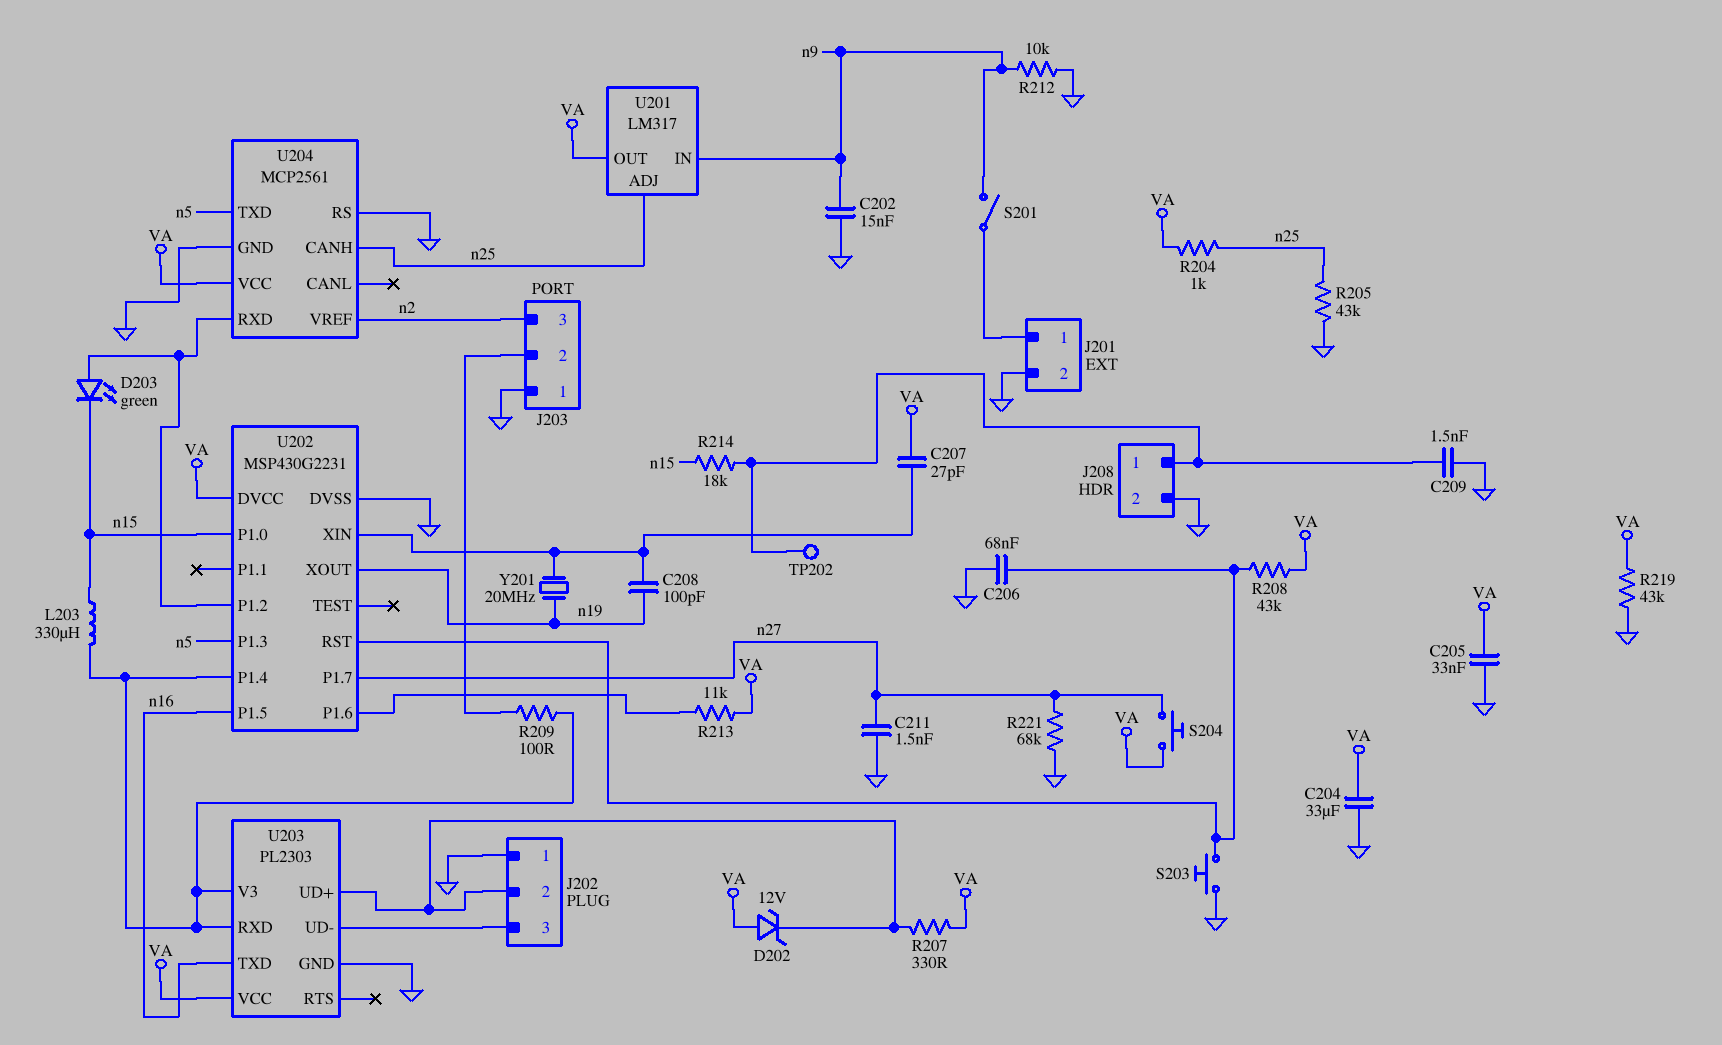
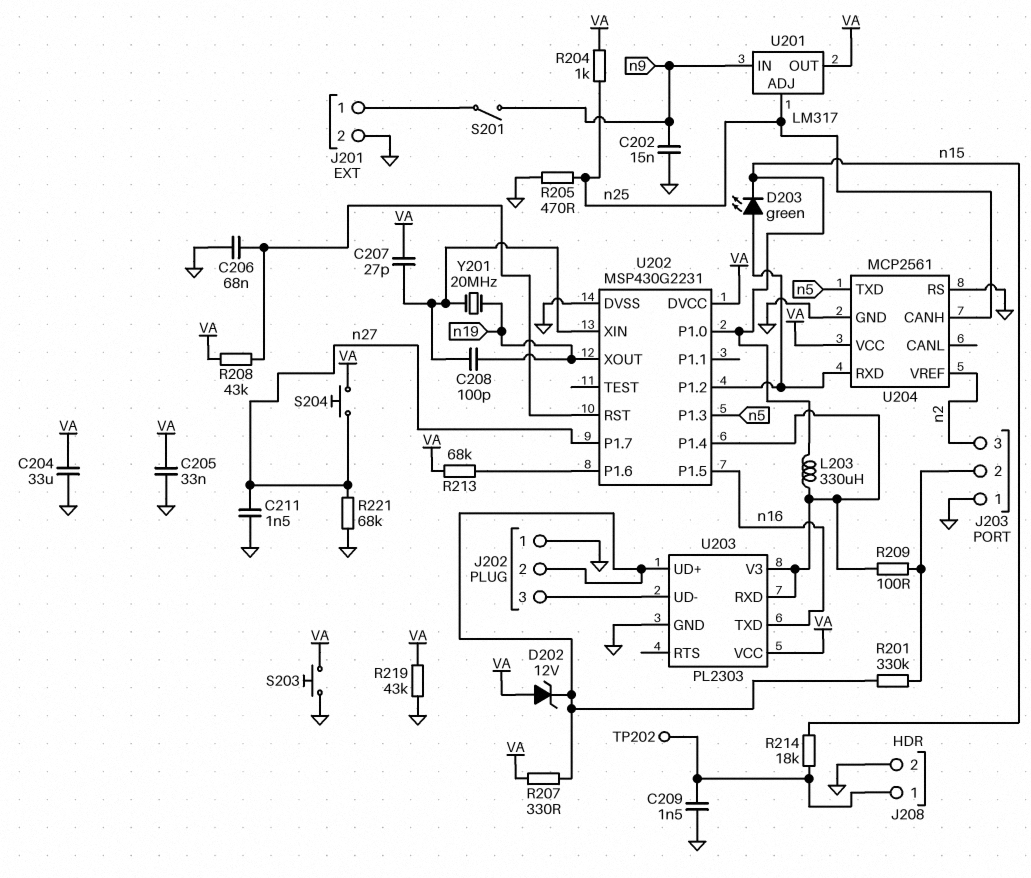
R201: none -> 330k (J202/2, J203/2)
R205: 43k (GND, n25) -> 470 (GND, n25)
R212: 10k (GND, n9) -> none
R213: 11k (U202/P1.6, VA) -> 68k (U202/P1.6, VA)
S203: button (GND, U202/RST) -> button (GND, VA)

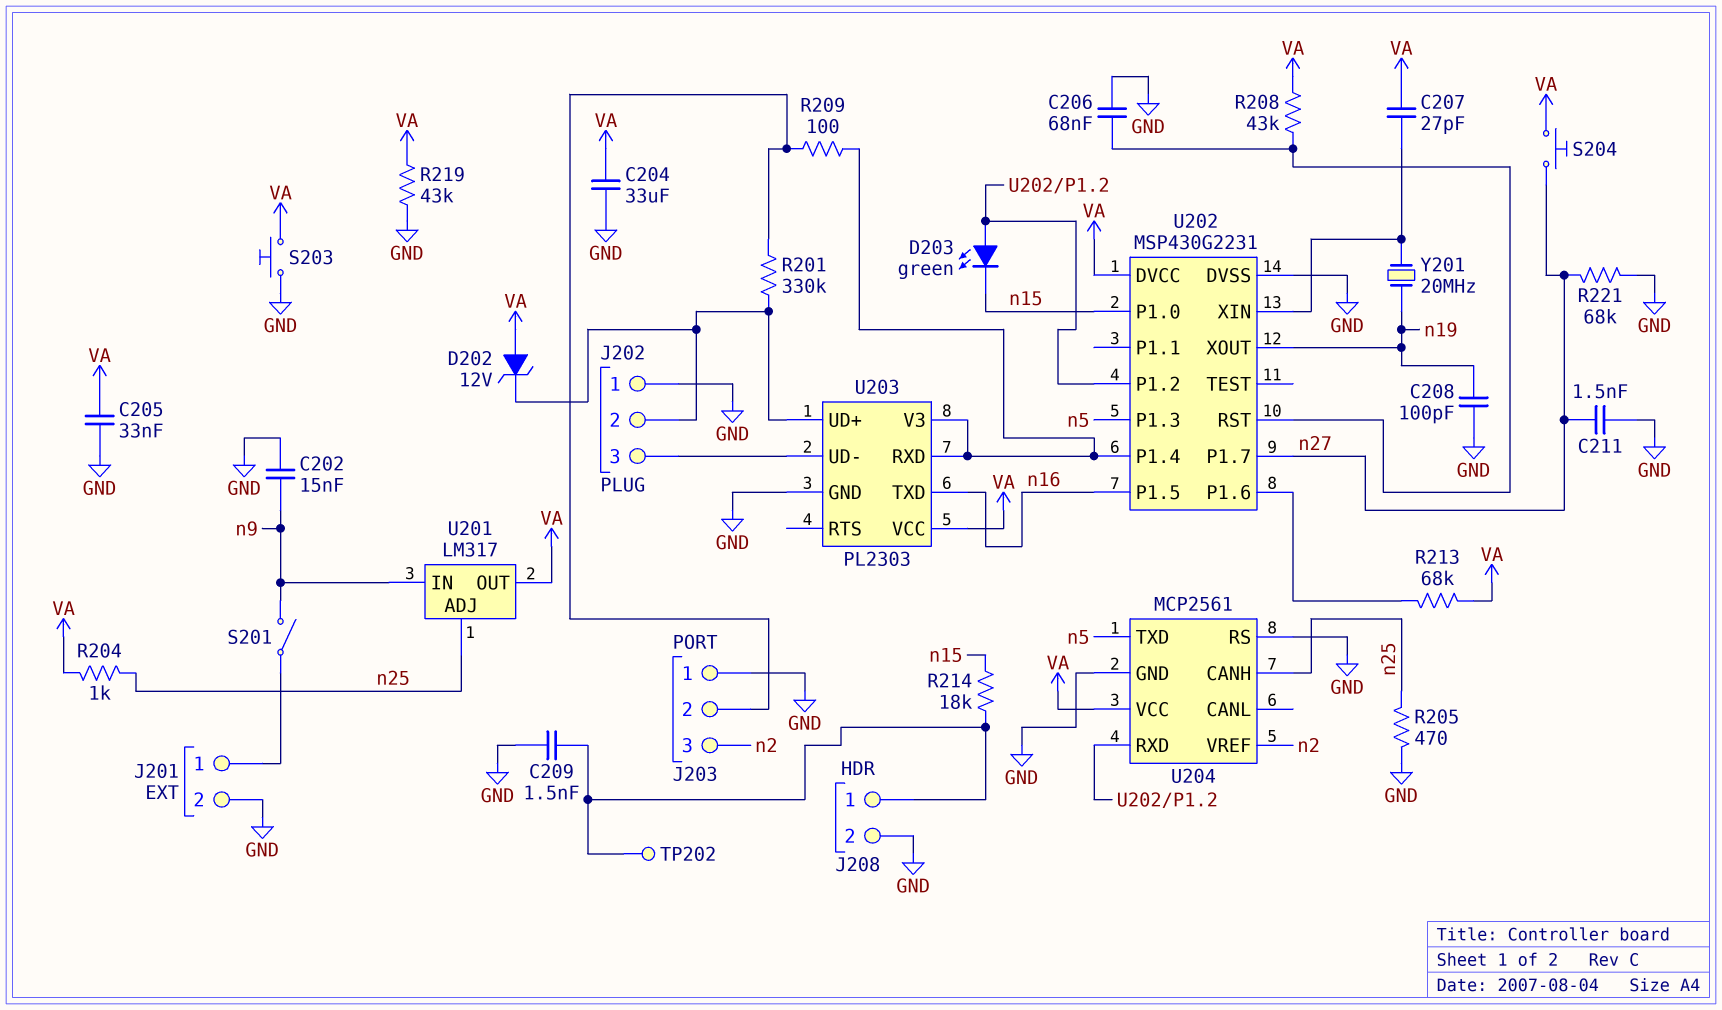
C208: 100pF (U202/XIN, n19) -> 100pF (GND, n19)
L203: 330uH (U202/P1.4, n15) -> none
R207: 330 (J202/2, VA) -> none

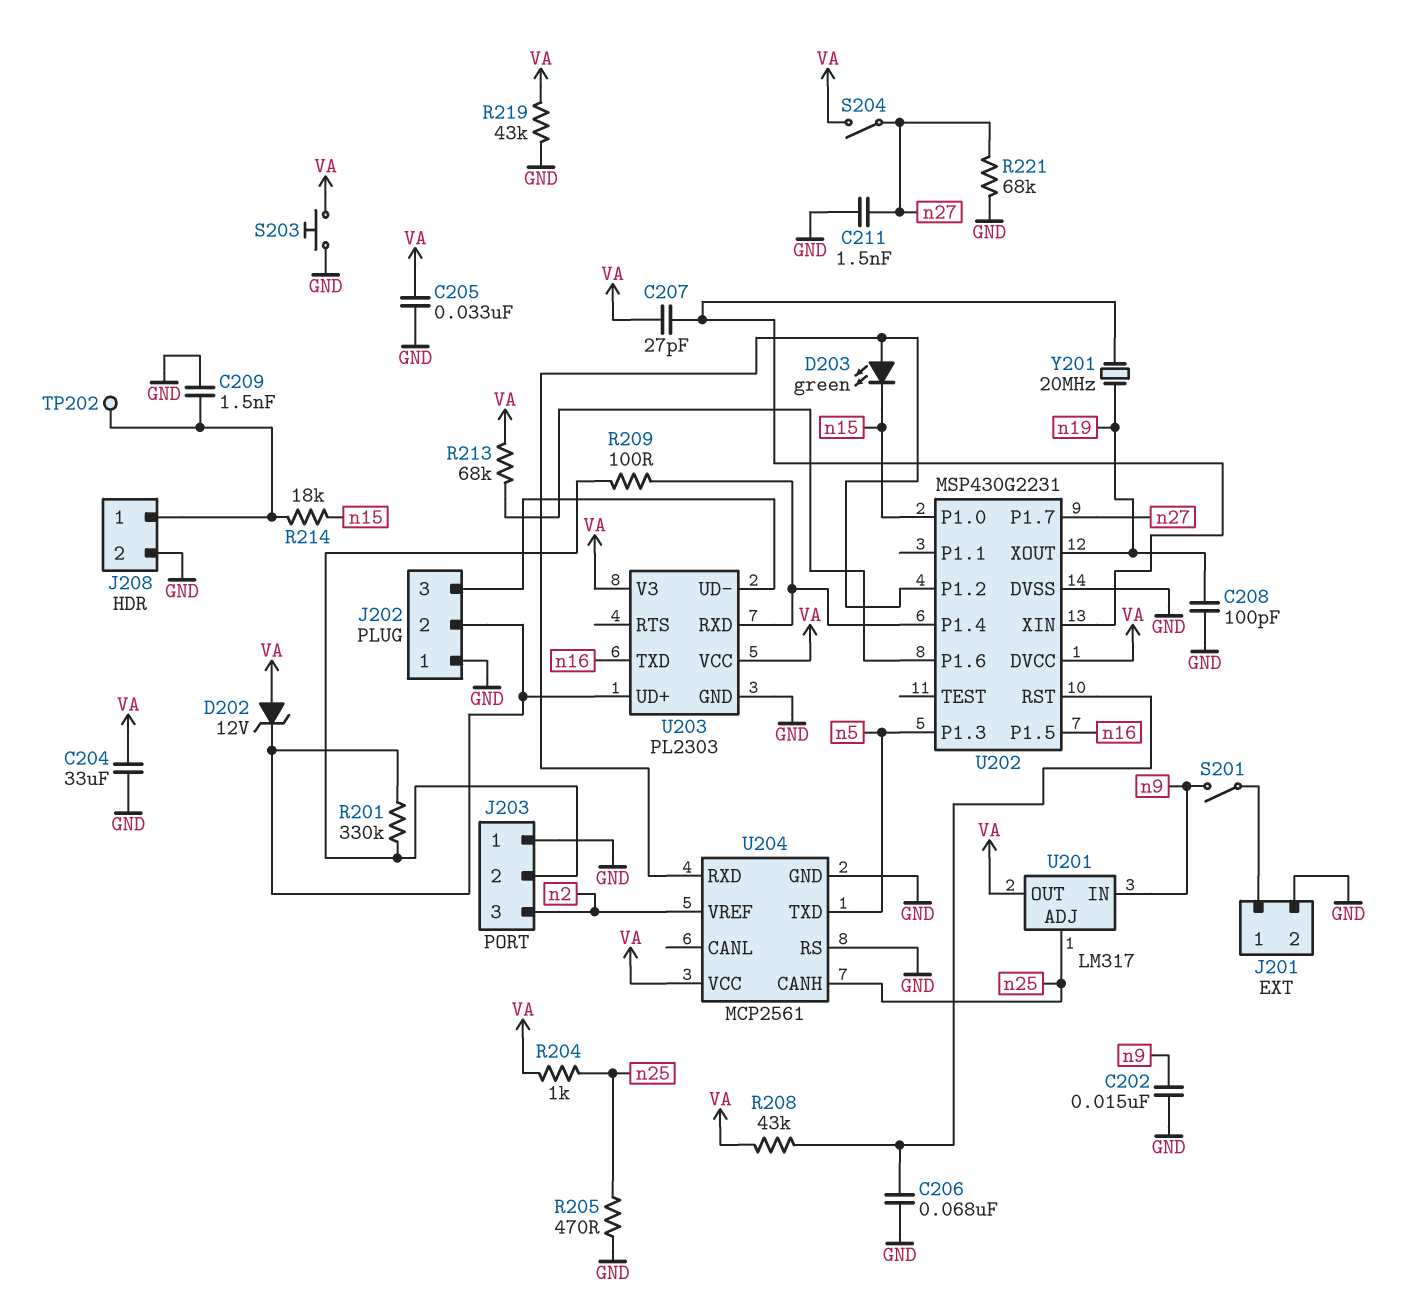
S204: button (VA, n27) -> switch (VA, n27)
U203 pin V3: U202/P1.4 -> VA

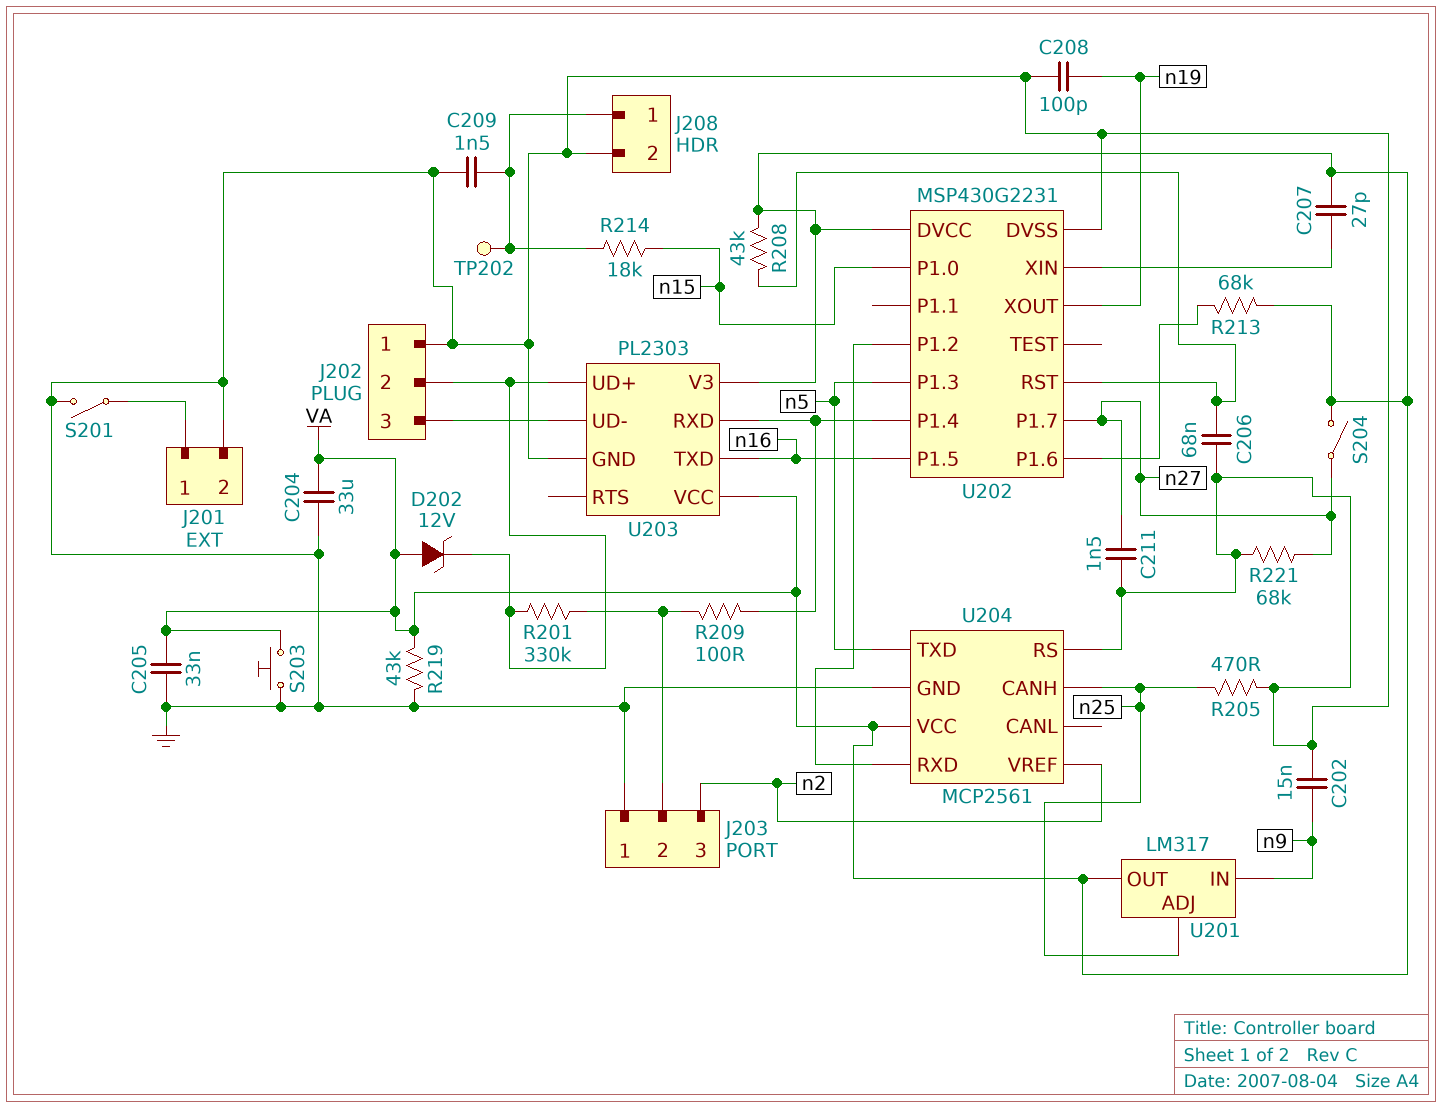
D203: LED green (A U202/P1.2, K n15) -> none
R204: 1k (VA, n25) -> none
S201: switch (J201/1, n9) -> switch (GND, J201/1)
Y201: 20MHz (U202/XIN, n19) -> none

